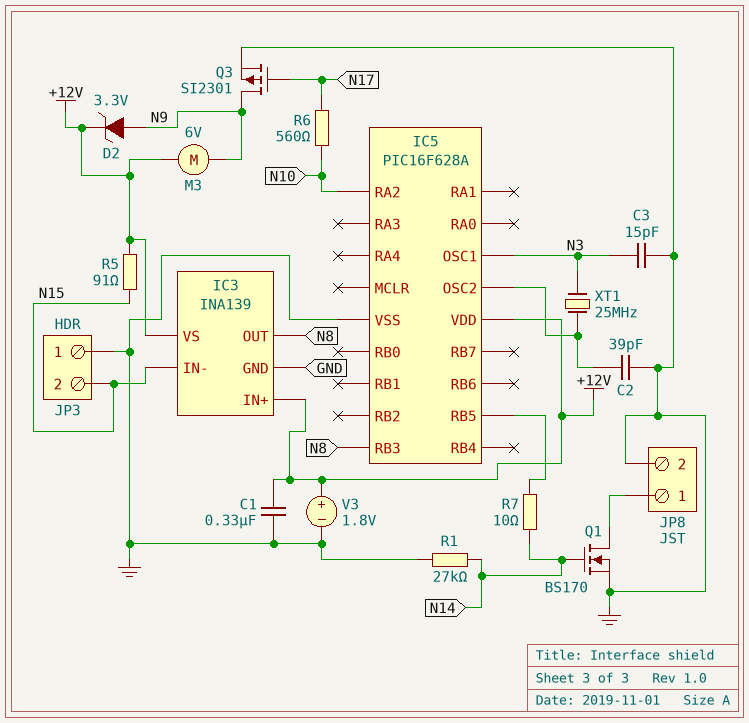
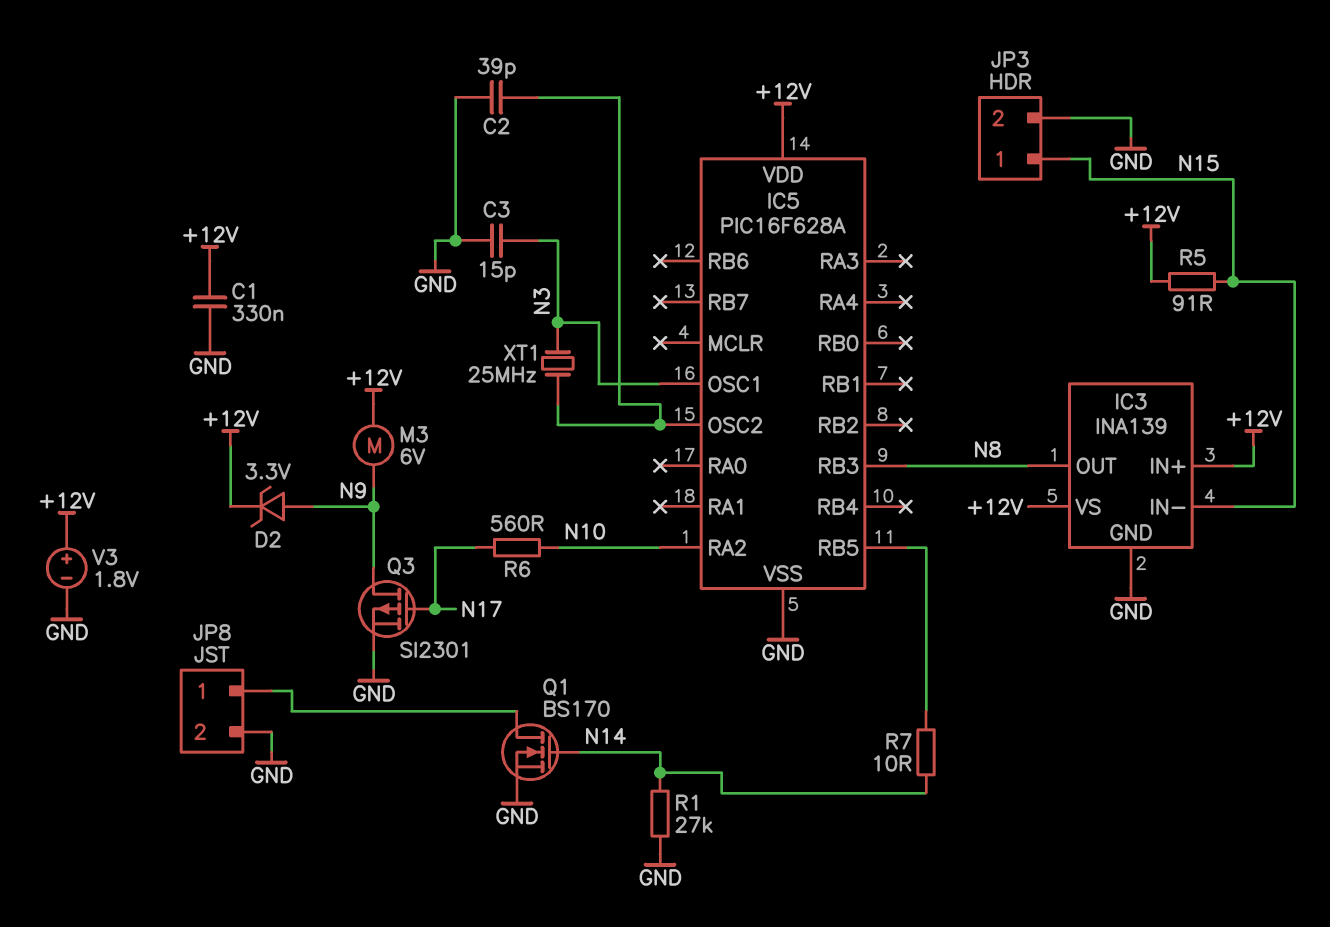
JP3 pin 1: GND -> N15
JP3 pin 2: N15 -> GND

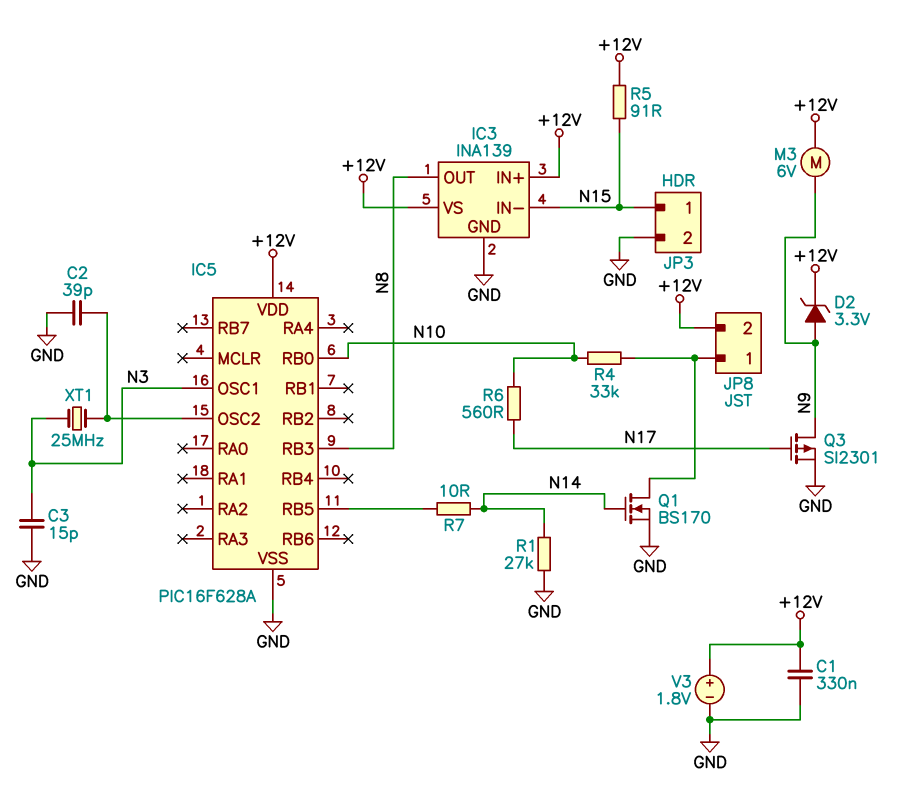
IC5 pin RA2: N10 -> none
IC5 pin RB0: none -> N10
JP8 pin 2: GND -> +12V
R4: none -> 33k (JP8/1, N10)

